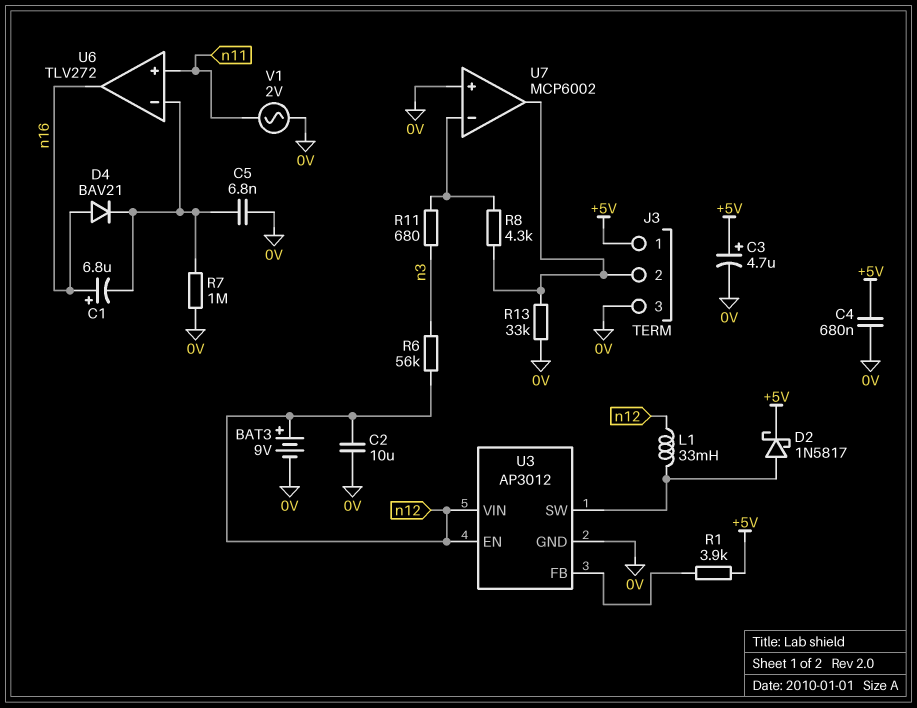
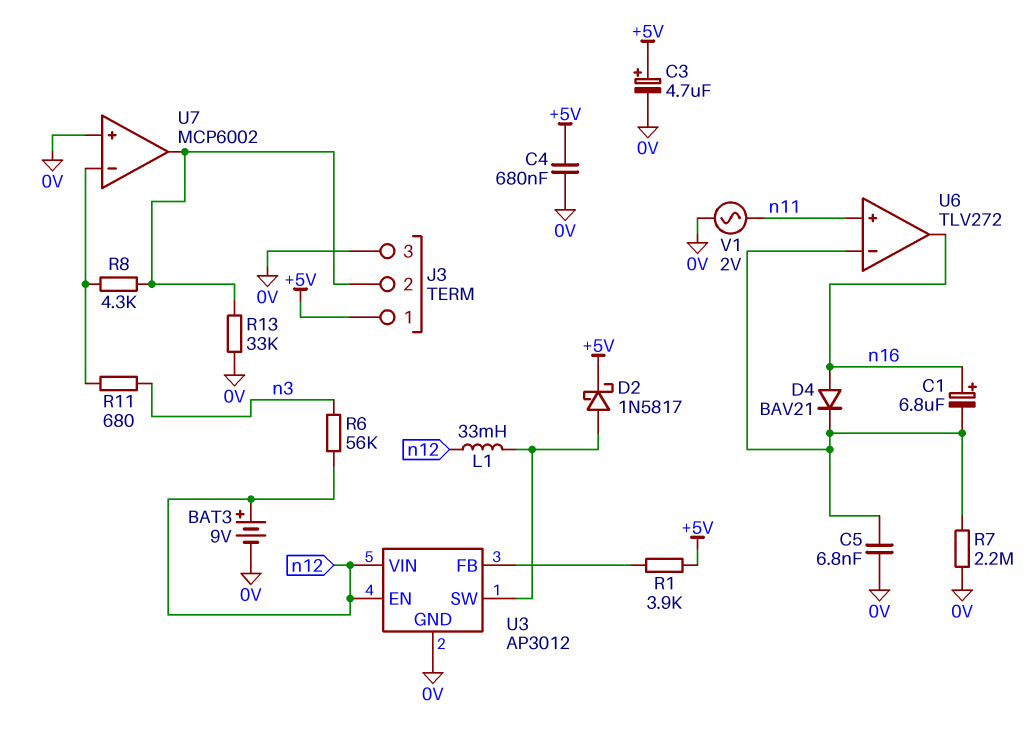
C2: 10uF (0V, n12) -> none
R7: 1M (0V, U6/in-) -> 2.2M (0V, U6/in-)

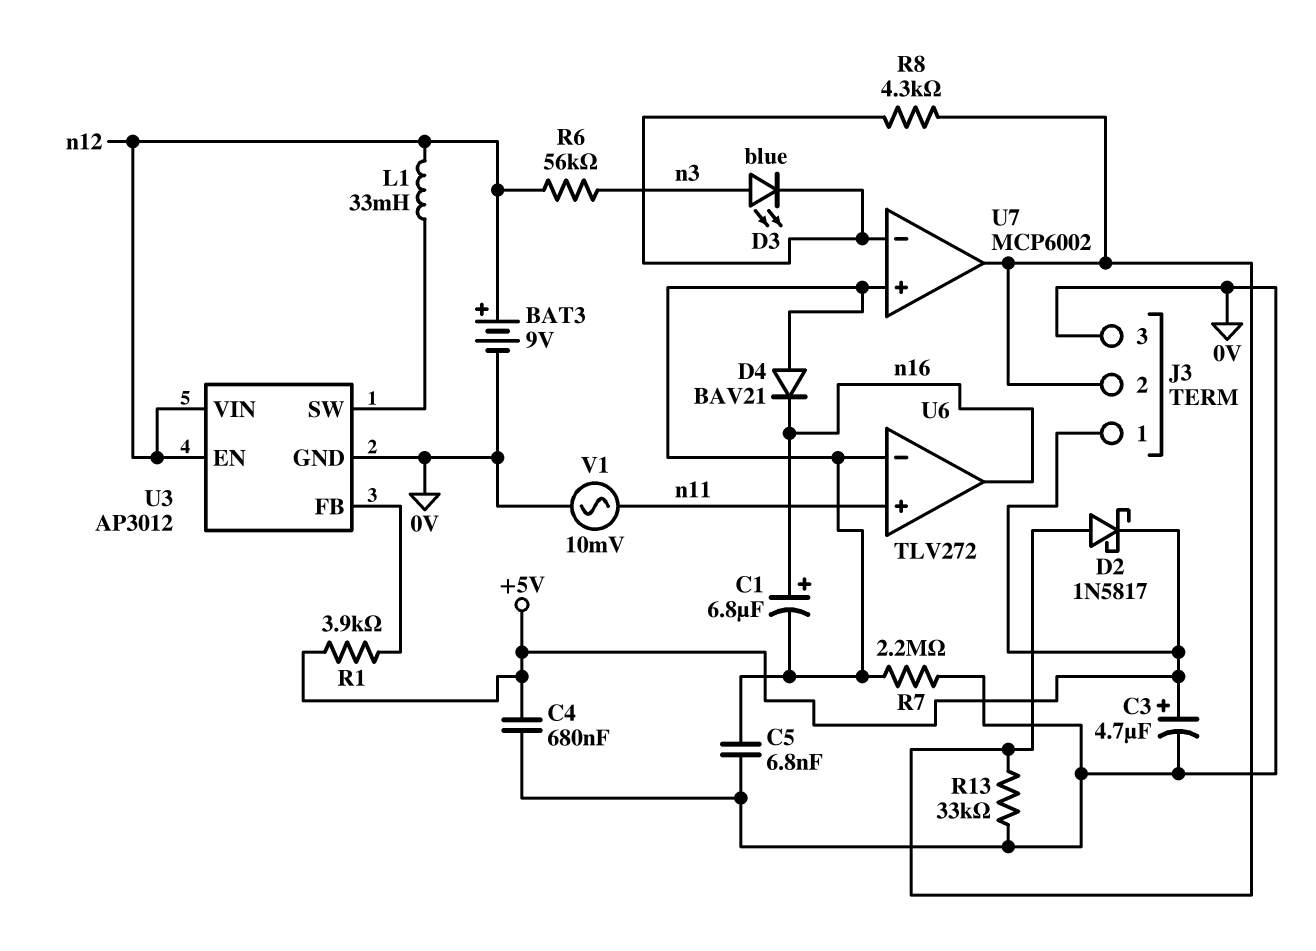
D2: schottky 1N5817 (A U3/SW, K +5V) -> schottky 1N5817 (A J3/2, K +5V)
D3: none -> LED blue (A n3, K U7/in-)
D4: diode BAV21 (A n16, K U6/in-) -> diode BAV21 (A U6/in-, K n16)
R11: 680 (U7/in-, n3) -> none
U7 pin in+: 0V -> U6/in-
V1: AC 2V (0V, n11) -> AC 10mV (0V, n11)

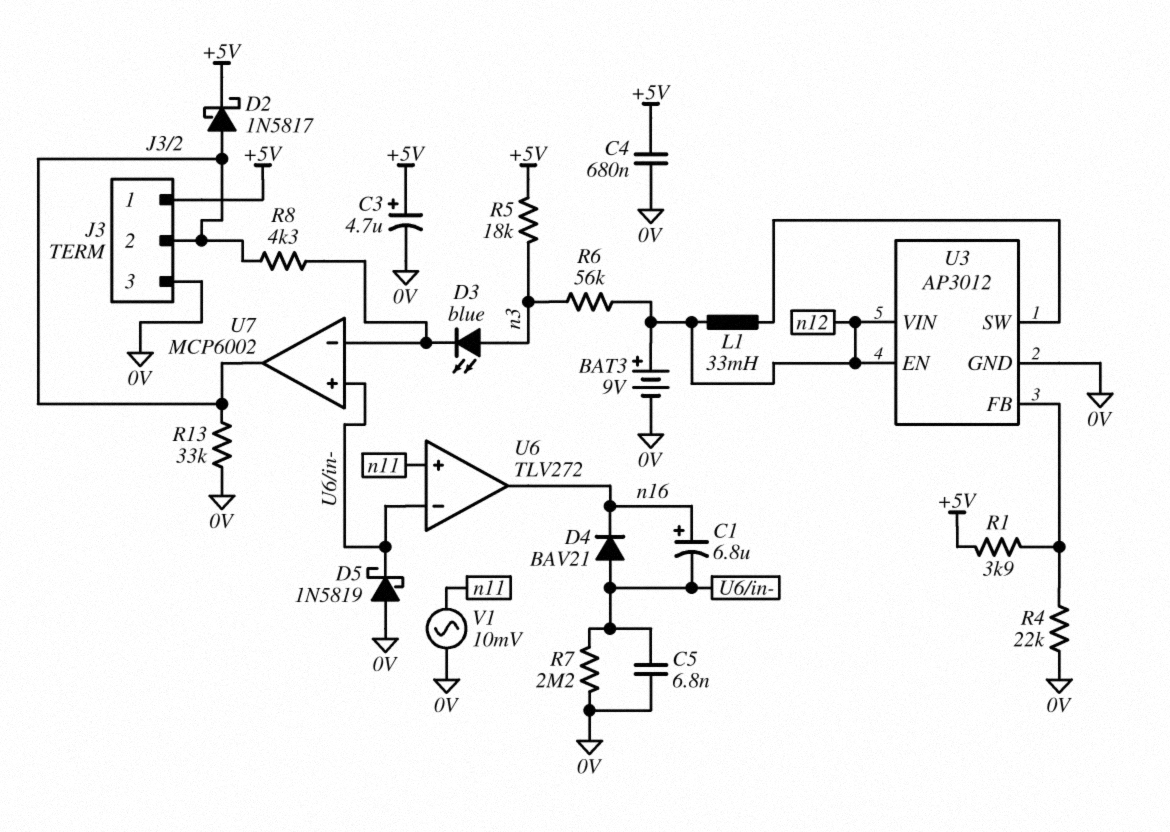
D5: none -> schottky 1N5819 (A 0V, K U6/in-)
R4: none -> 22k (0V, U3/FB)
R5: none -> 18k (+5V, n3)

